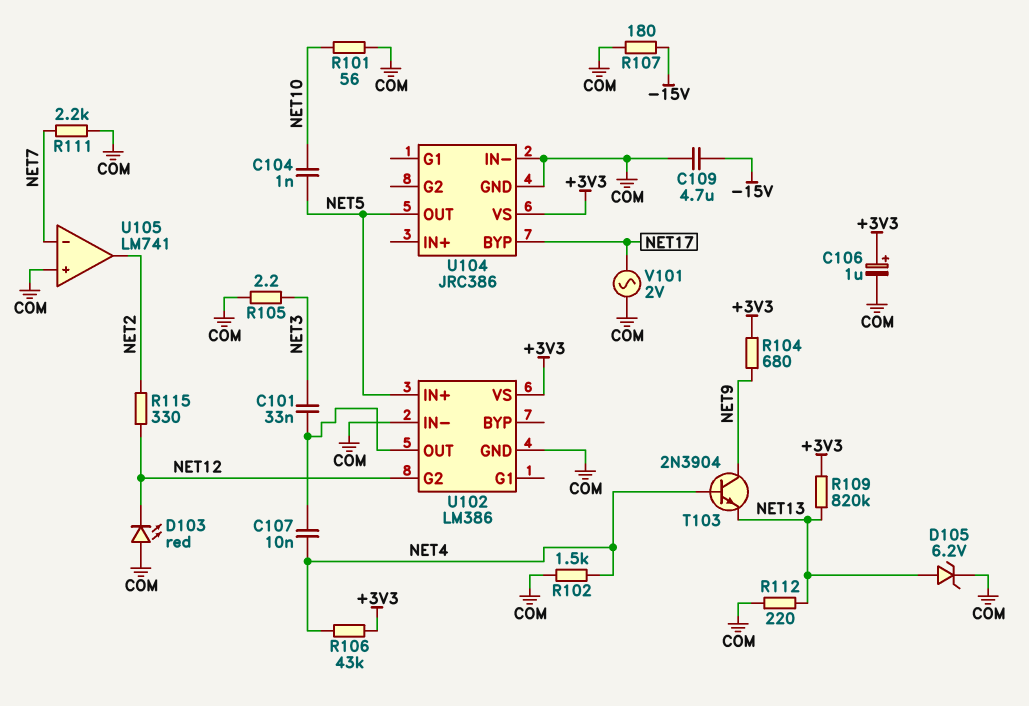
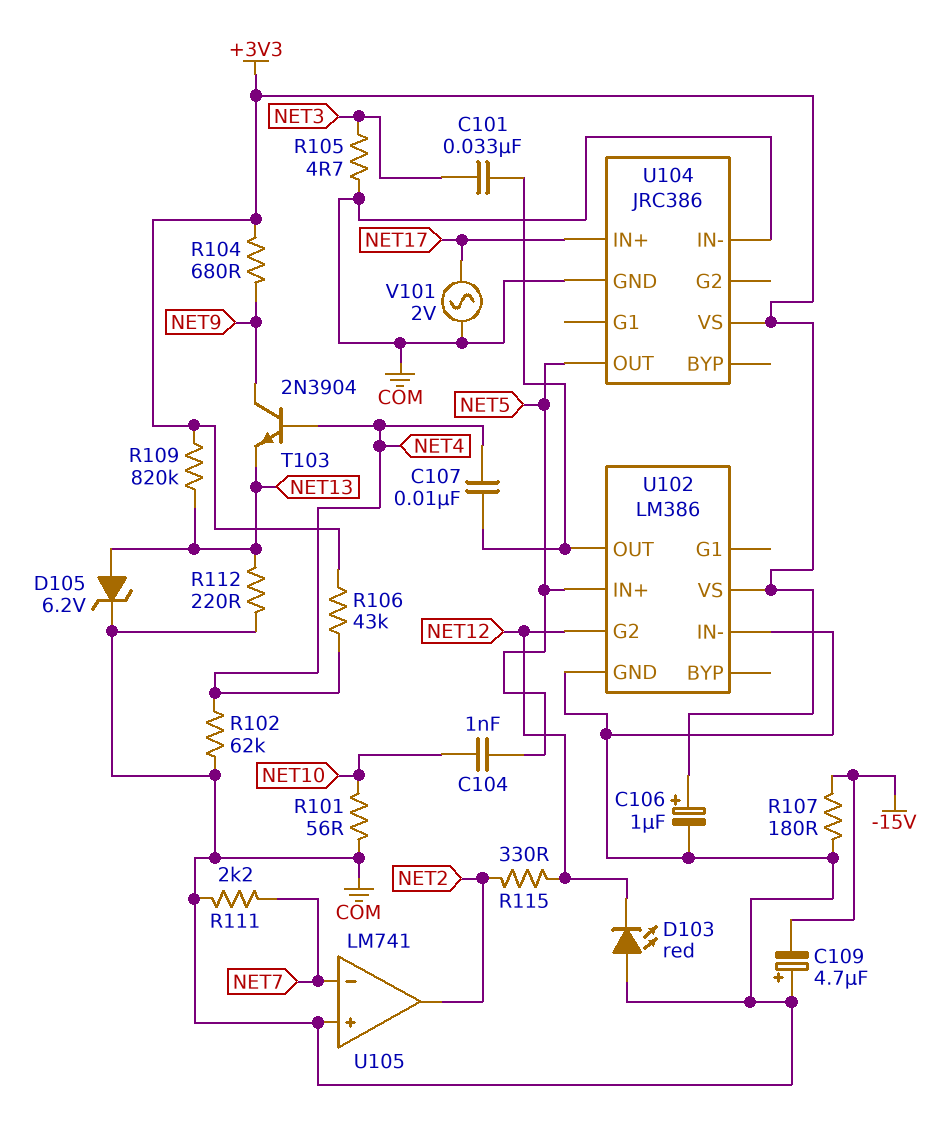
C109: 4.7uF (-15V, COM) -> 4.7uF (plus COM, minus -15V)
R102: 1.5k (COM, NET4) -> 62k (COM, NET4)
R105: 2.2 (COM, NET3) -> 4.7 (COM, NET3)
U104 pin BYP: NET17 -> none
U104 pin IN+: none -> NET17

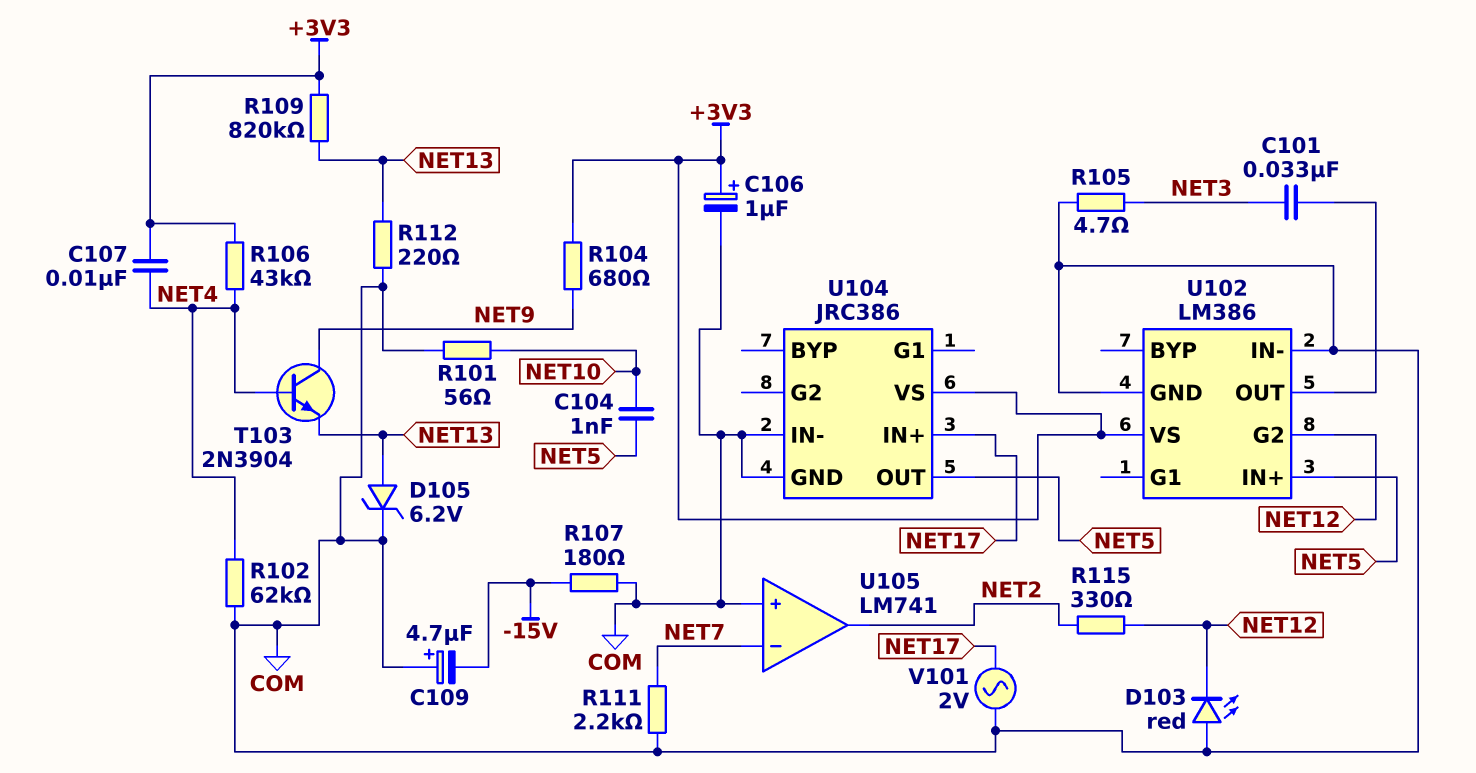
C107: 10nF (NET4, U102/OUT) -> 10nF (+3V3, NET4)

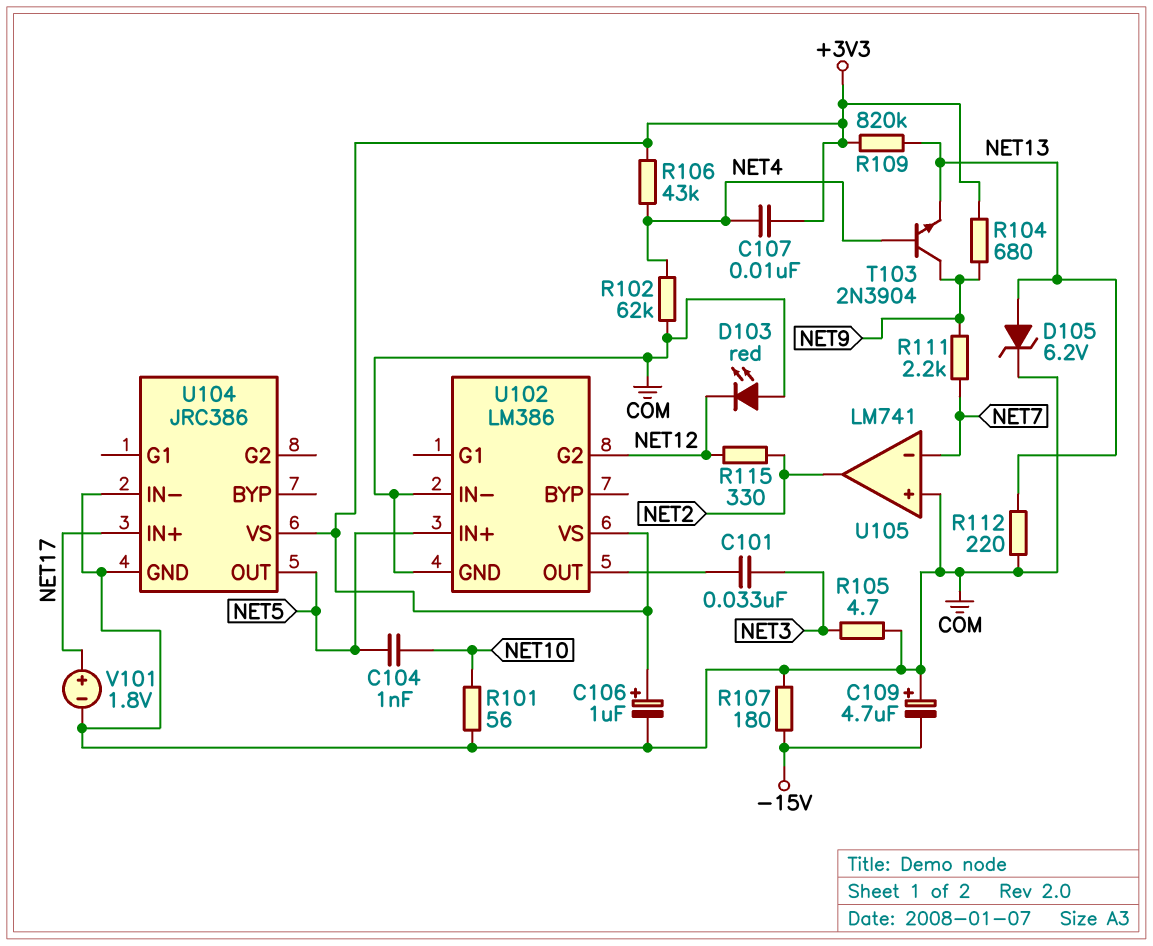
R111: 2.2k (COM, NET7) -> 2.2k (NET7, NET9)
V101: AC 2V (COM, NET17) -> 1.8V (plus NET17, minus COM)

